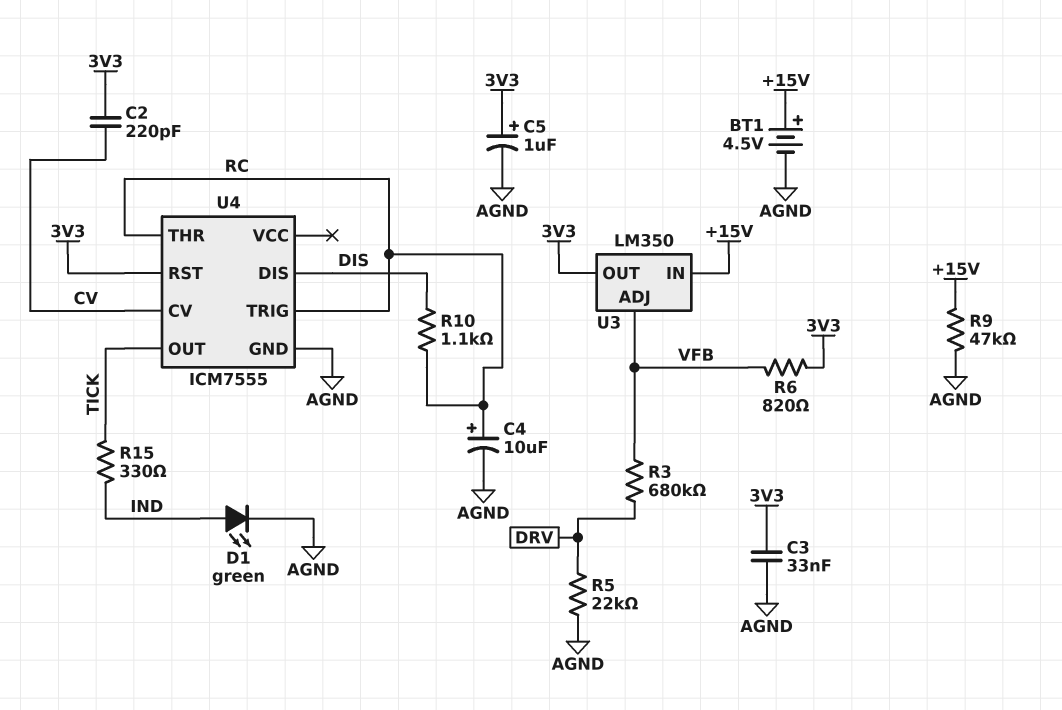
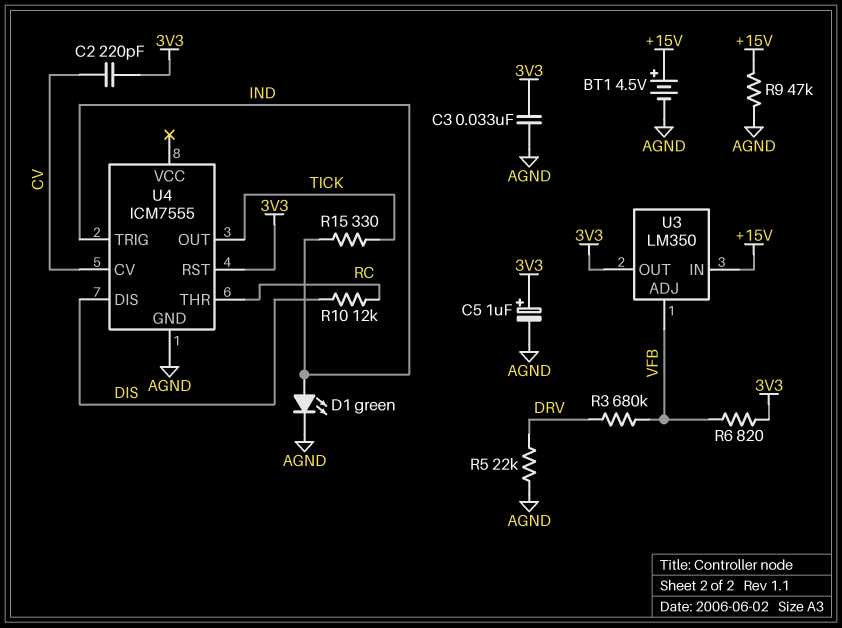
C4: 10uF (plus RC, minus AGND) -> none
R10: 1.1k (DIS, RC) -> 12k (DIS, RC)
U4 pin TRIG: RC -> IND

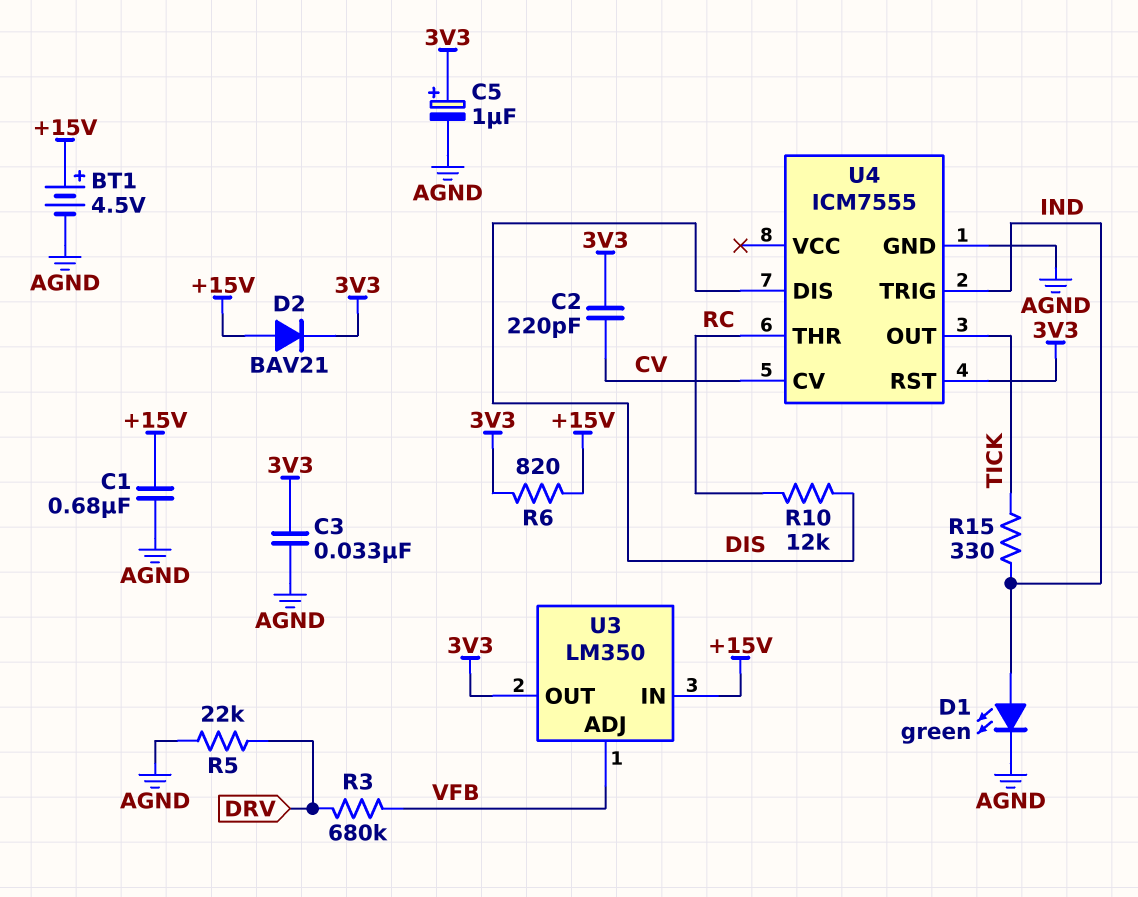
C1: none -> 680nF (+15V, AGND)
D2: none -> diode BAV21 (A +15V, K 3V3)
R6: 820 (3V3, VFB) -> 820 (+15V, 3V3)
R9: 47k (+15V, AGND) -> none

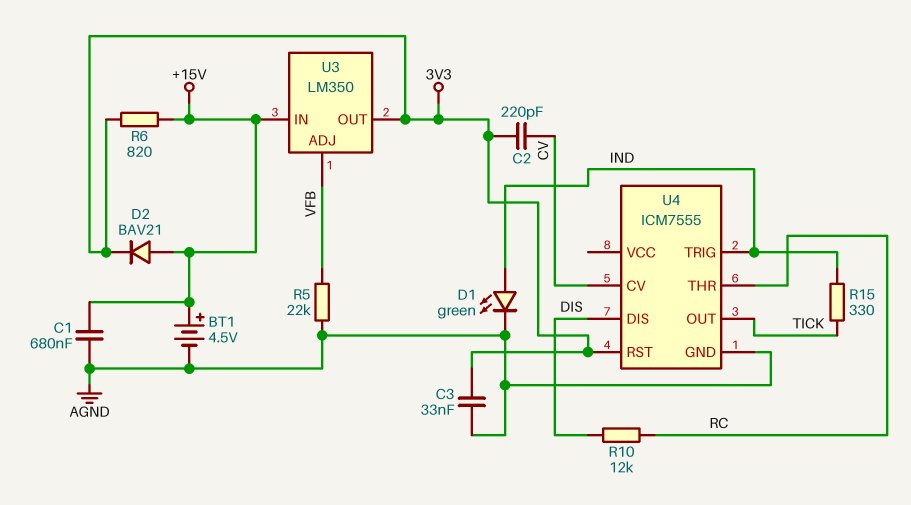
C5: 1uF (plus 3V3, minus AGND) -> none
R3: 680k (DRV, VFB) -> none
R5: 22k (AGND, DRV) -> 22k (AGND, VFB)

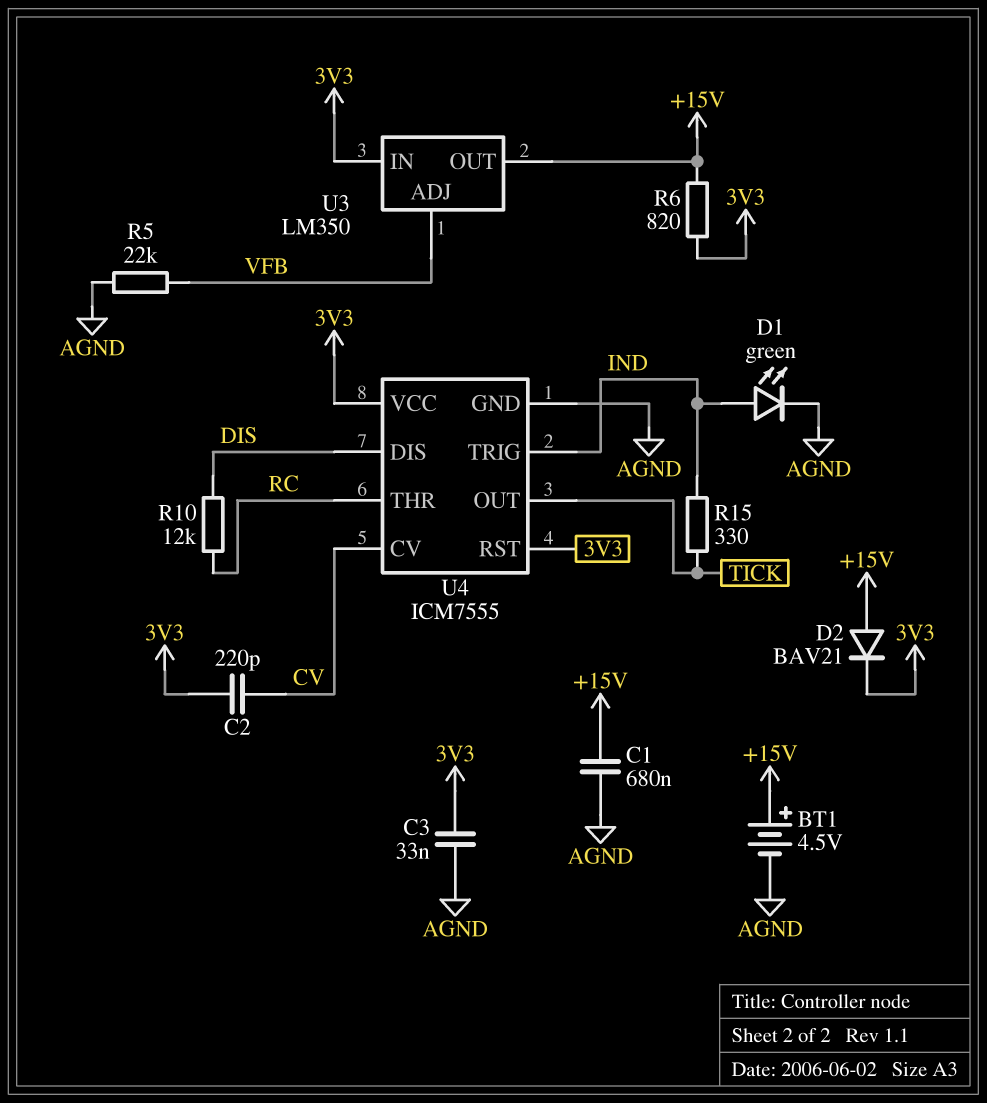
U3 pin IN: +15V -> 3V3
U3 pin OUT: 3V3 -> +15V
U4 pin VCC: none -> 3V3

